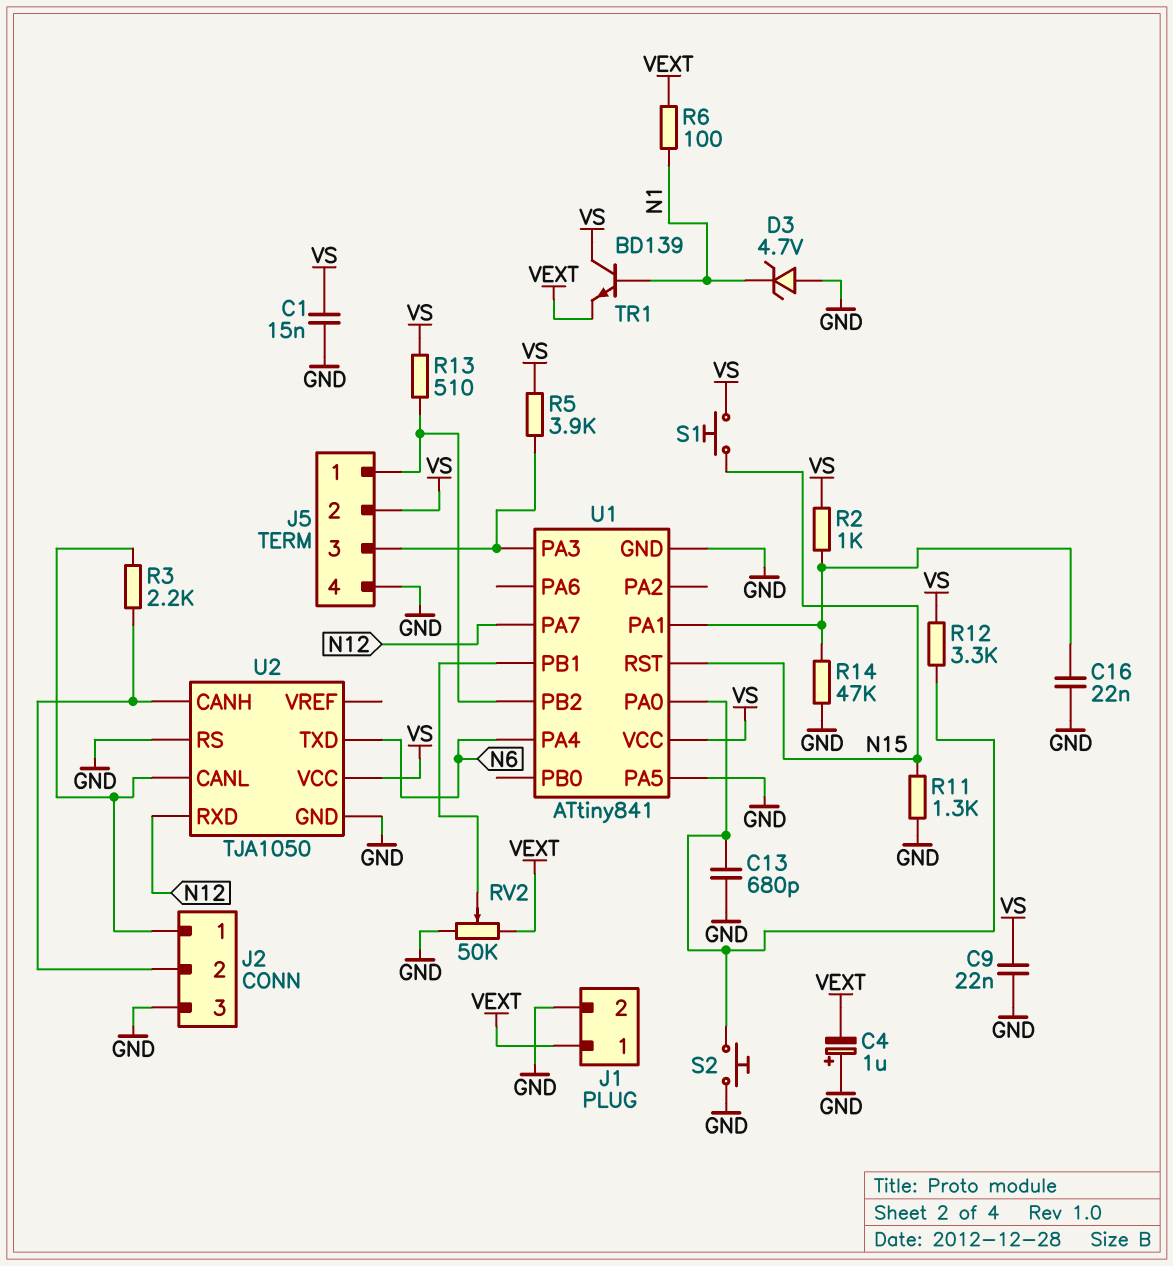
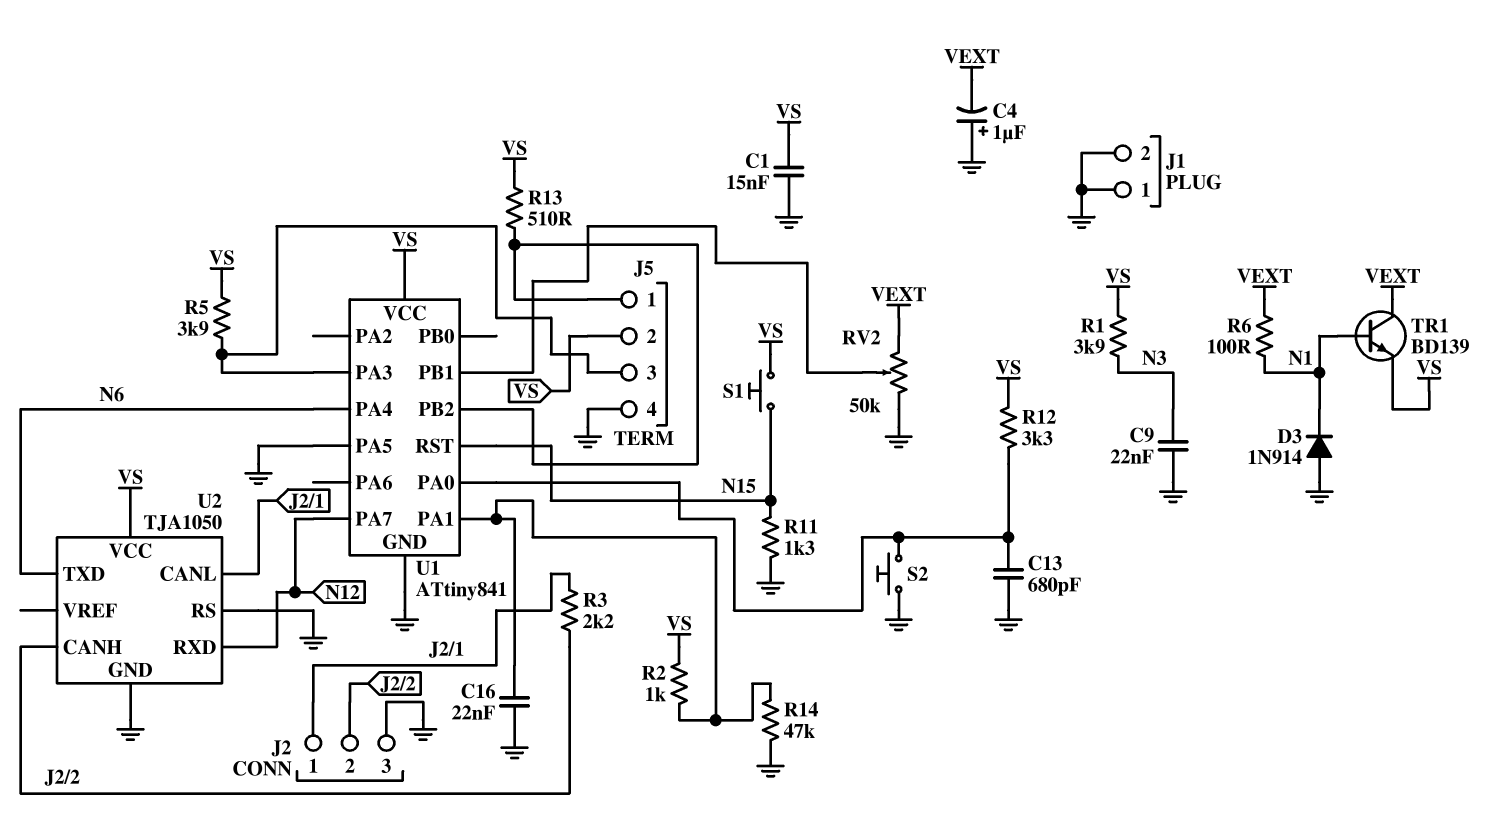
C9: 22nF (GND, VS) -> 22nF (GND, N3)
D3: zener 4.7V (A GND, K N1) -> diode 1N914 (A GND, K N1)
J1 pin 1: VEXT -> GND
R1: none -> 3.9k (N3, VS)
TR1: NPN BD139 (B N1, C VS, E VEXT) -> NPN BD139 (B N1, C VEXT, E VS)

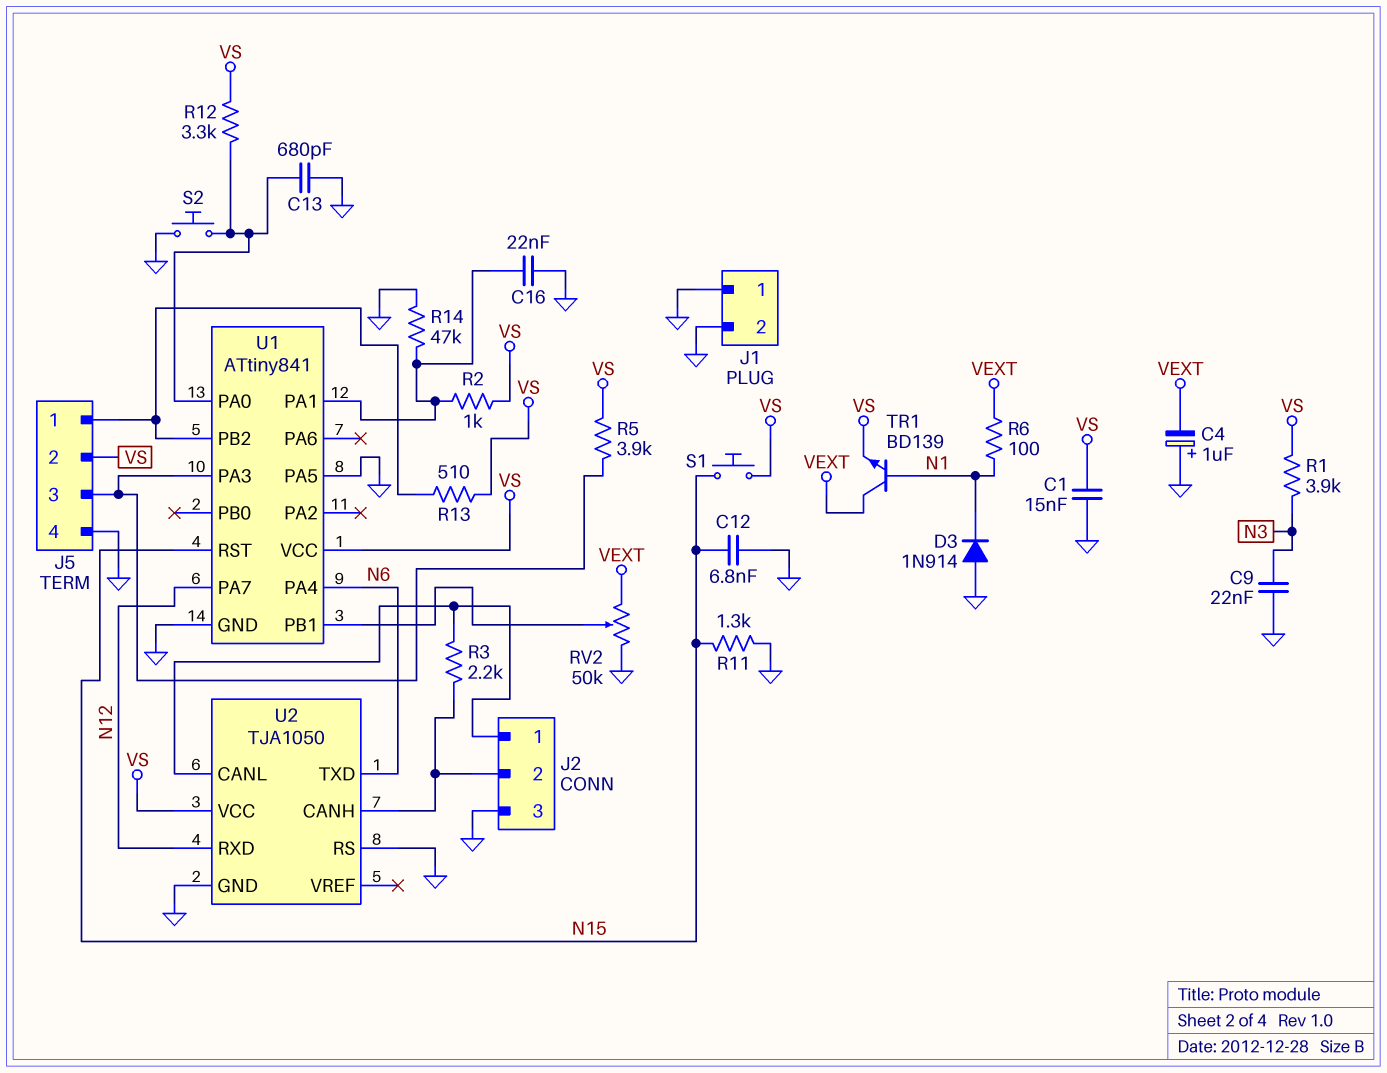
C12: none -> 6.8nF (GND, N15)

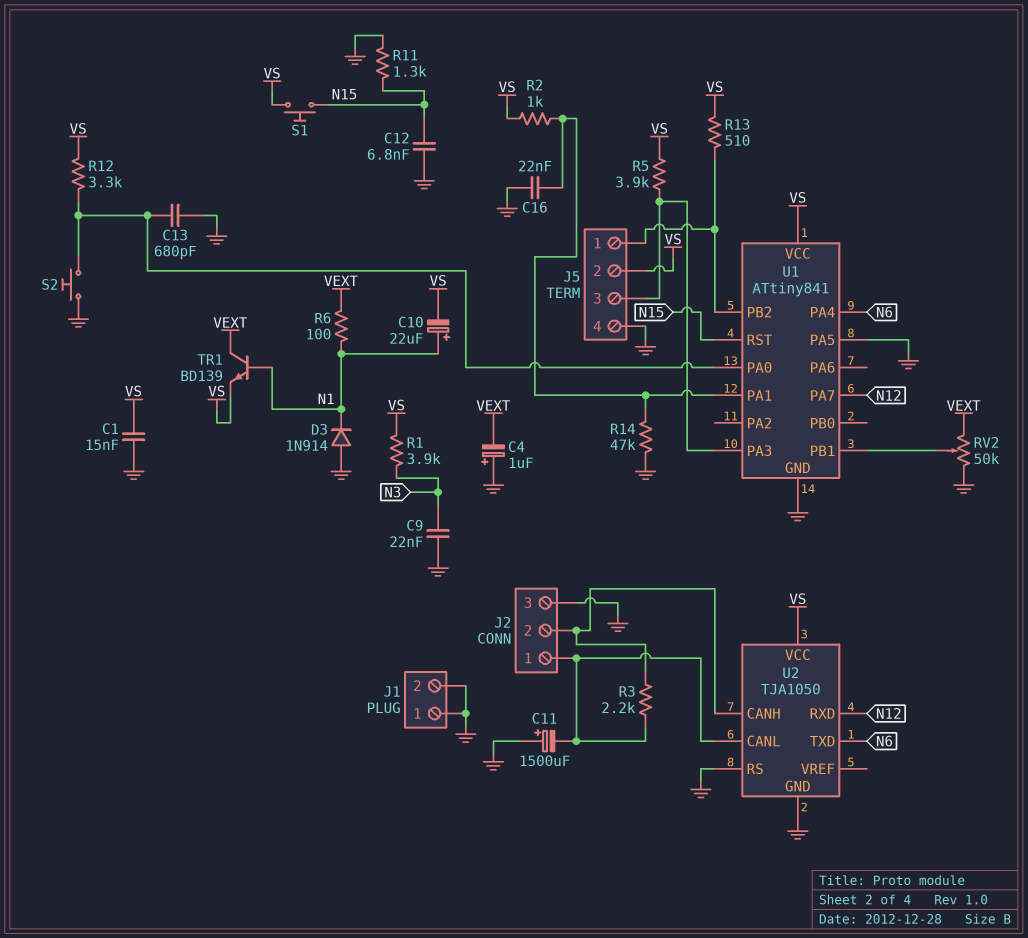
C10: none -> 22uF (plus N1, minus VS)
C11: none -> 1500uF (plus GND, minus J2/1)

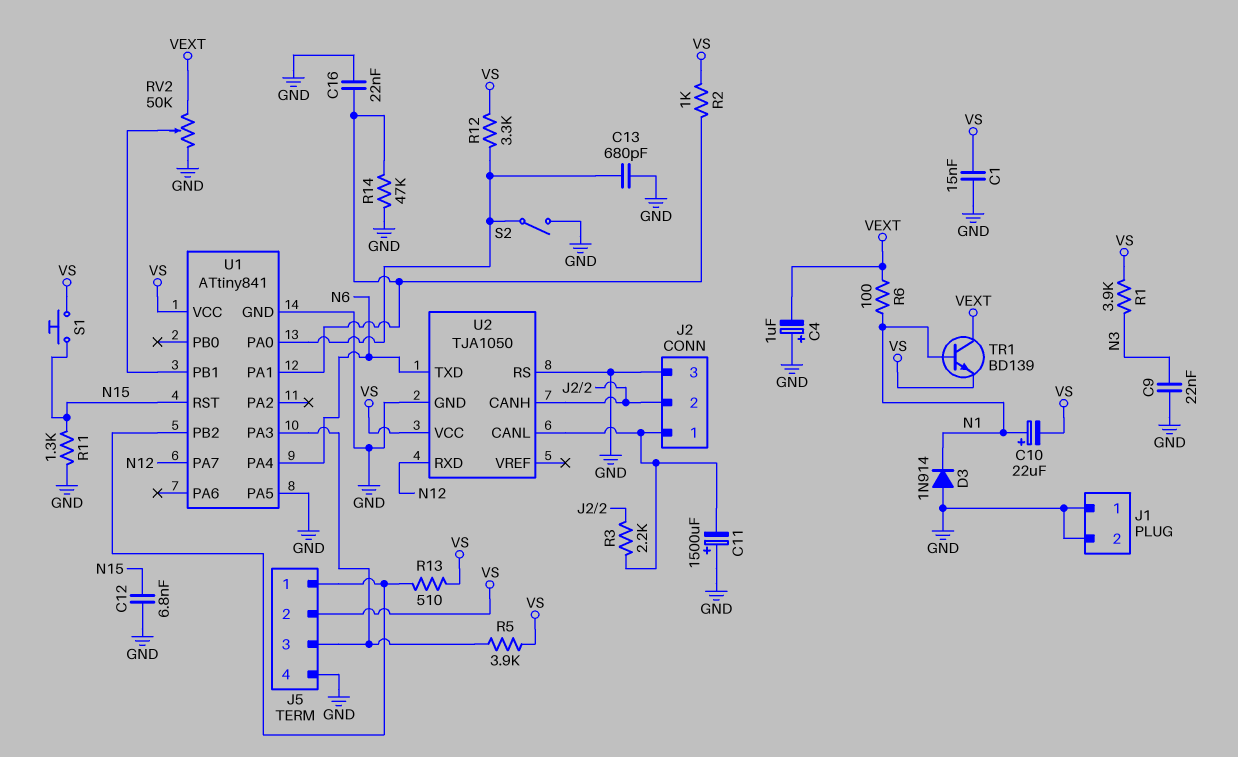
S2: button (GND, U1/PA0) -> switch (GND, U1/PA0)

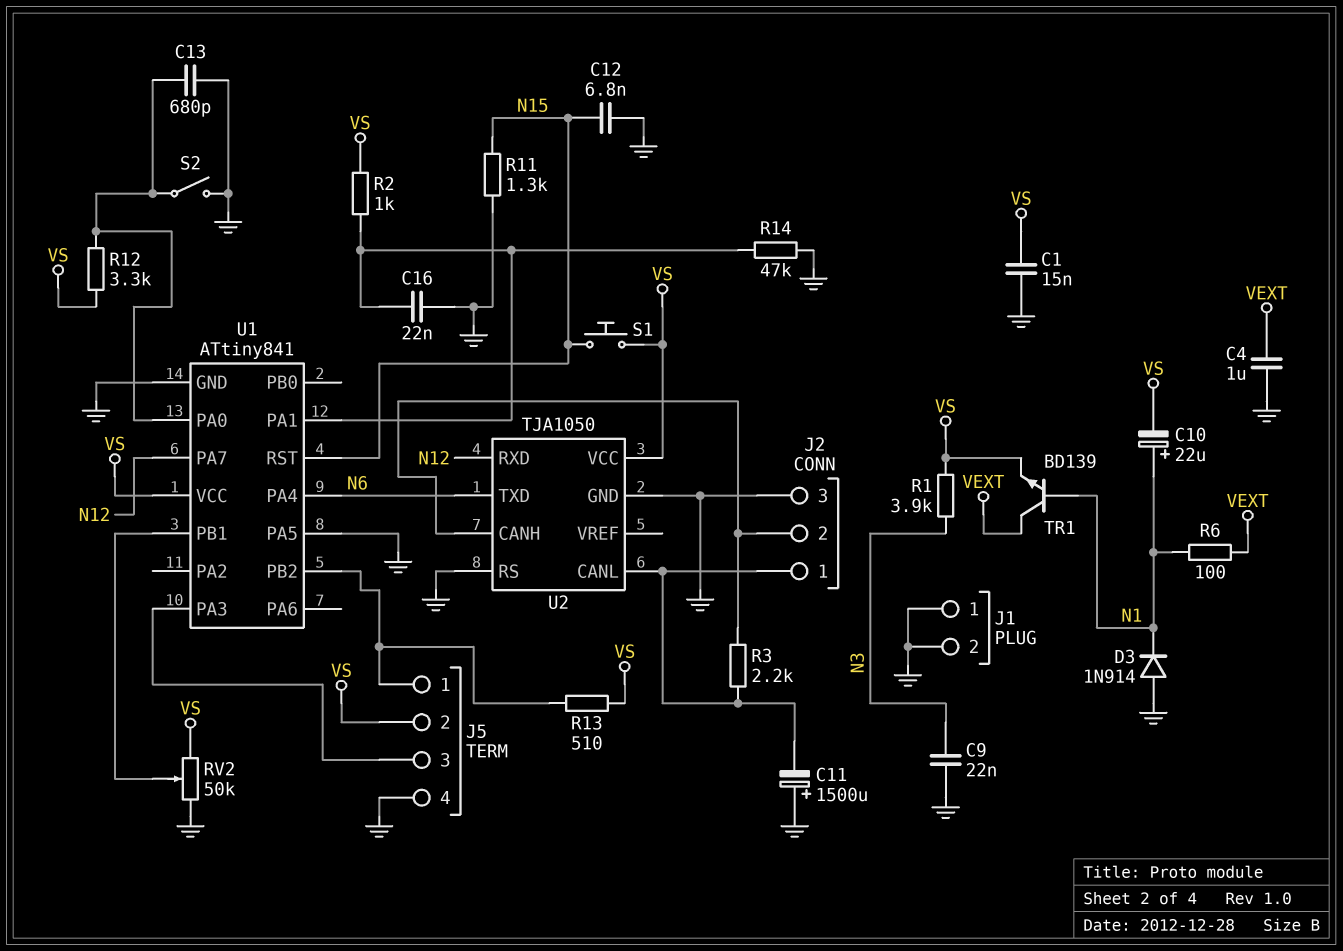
C4: 1uF (plus GND, minus VEXT) -> 1uF (GND, VEXT)
R5: 3.9k (J5/3, VS) -> none
RV2: 50k (GND, VEXT, wiper U1/PB1) -> 50k (GND, VS, wiper U1/PB1)

